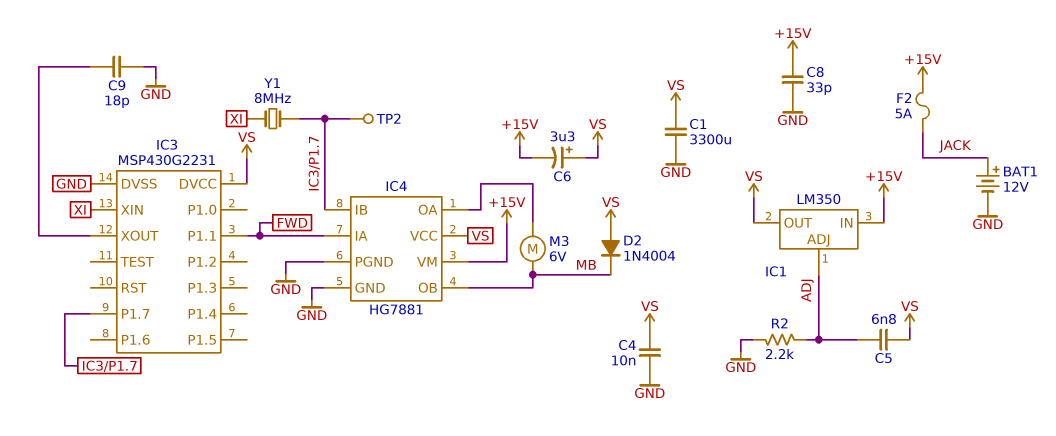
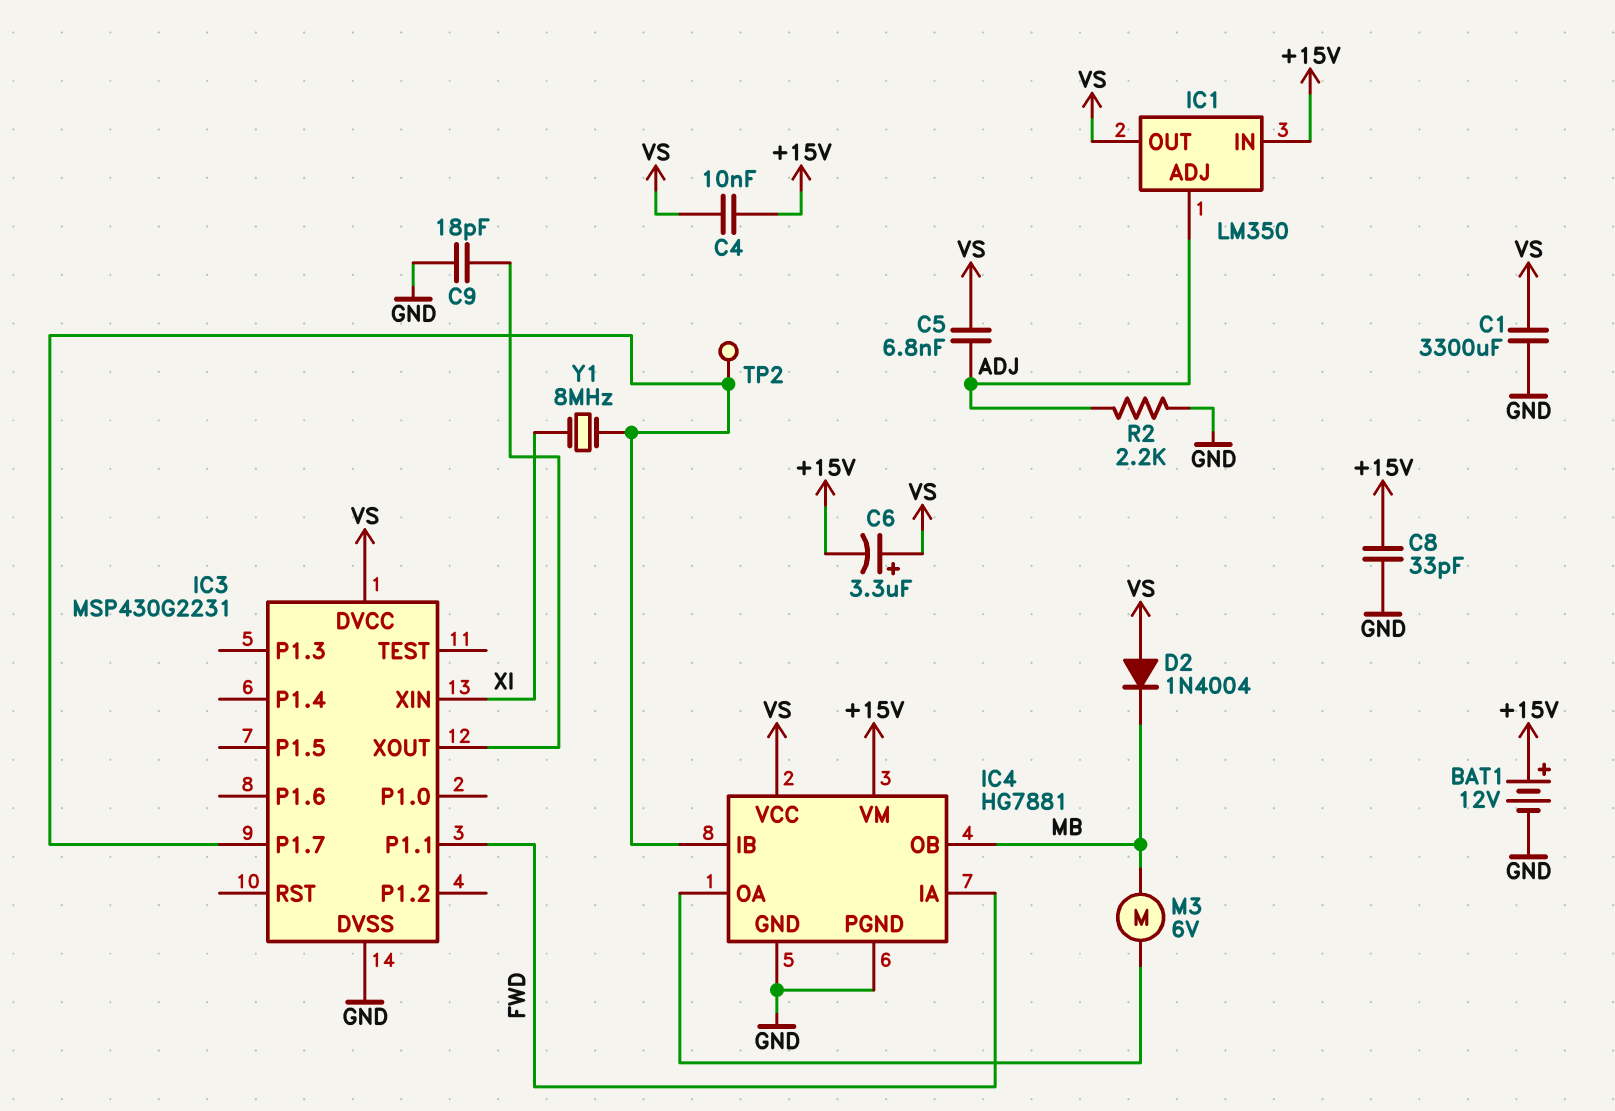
BAT1: 12V (plus JACK, minus GND) -> 12V (plus +15V, minus GND)
C4: 10nF (GND, VS) -> 10nF (+15V, VS)
F2: 5A (+15V, JACK) -> none

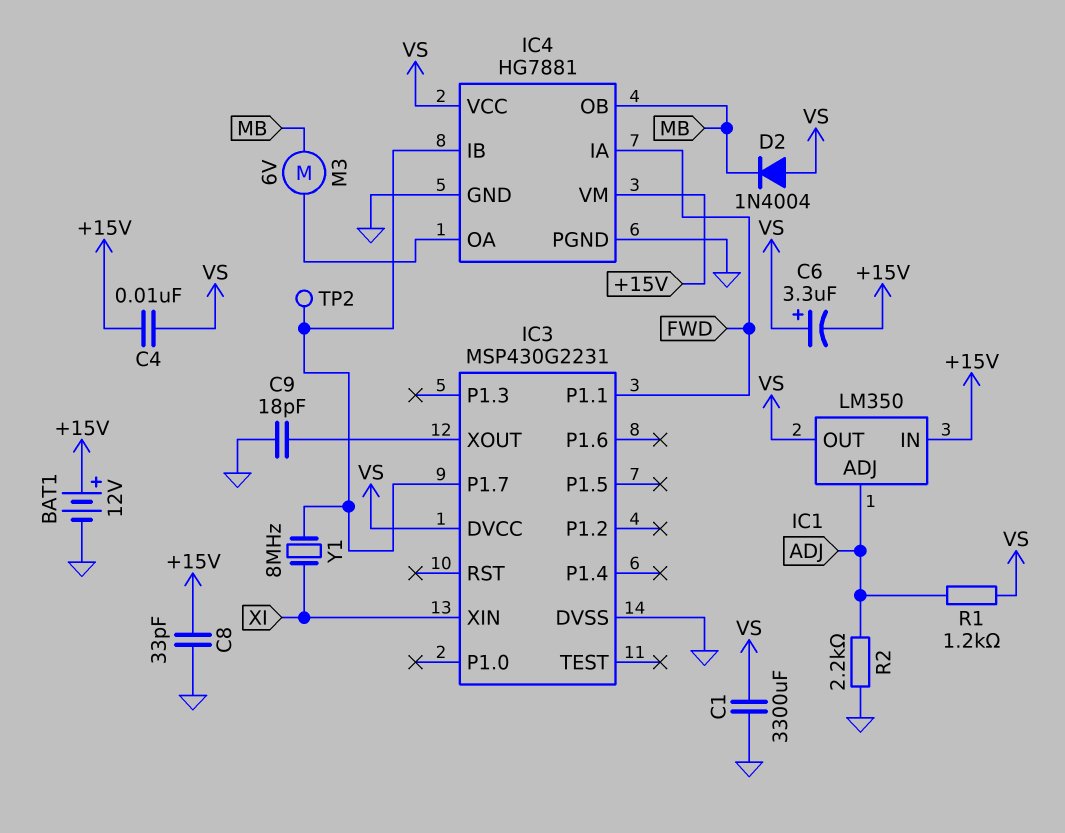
C5: 6.8nF (ADJ, VS) -> none
R1: none -> 1.2k (ADJ, VS)

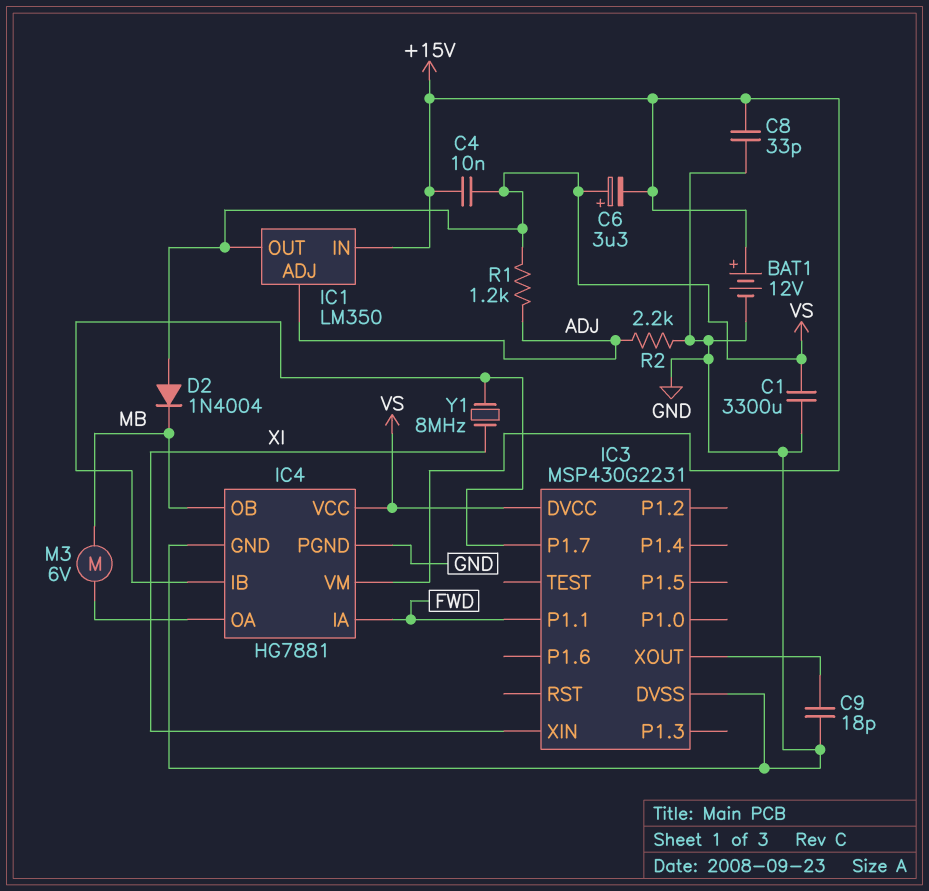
TP2: test point (IC3/P1.7) -> none

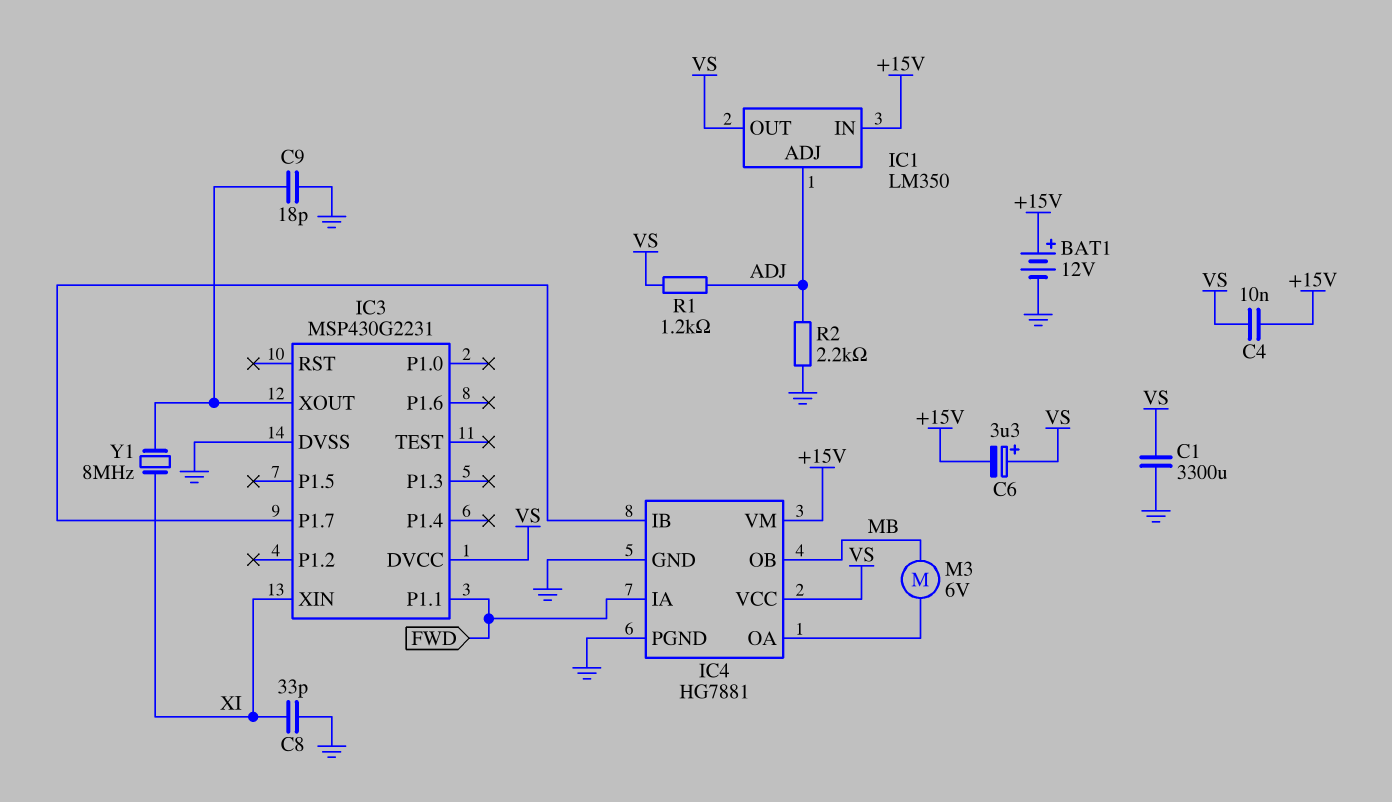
C8: 33pF (+15V, GND) -> 33pF (GND, XI)
D2: diode 1N4004 (A VS, K MB) -> none
Y1: 8MHz (IC3/P1.7, XI) -> 8MHz (IC3/XOUT, XI)

